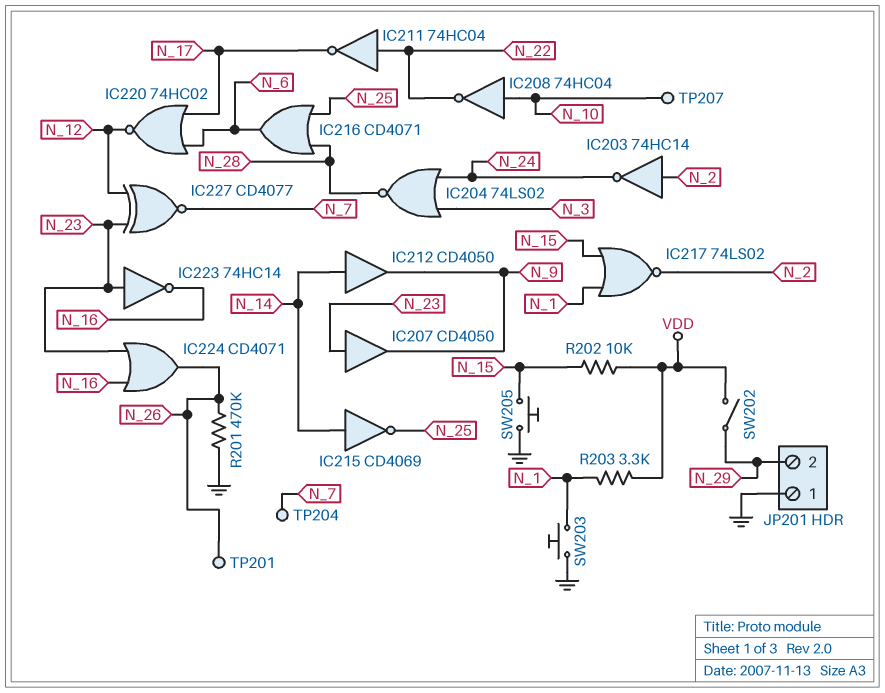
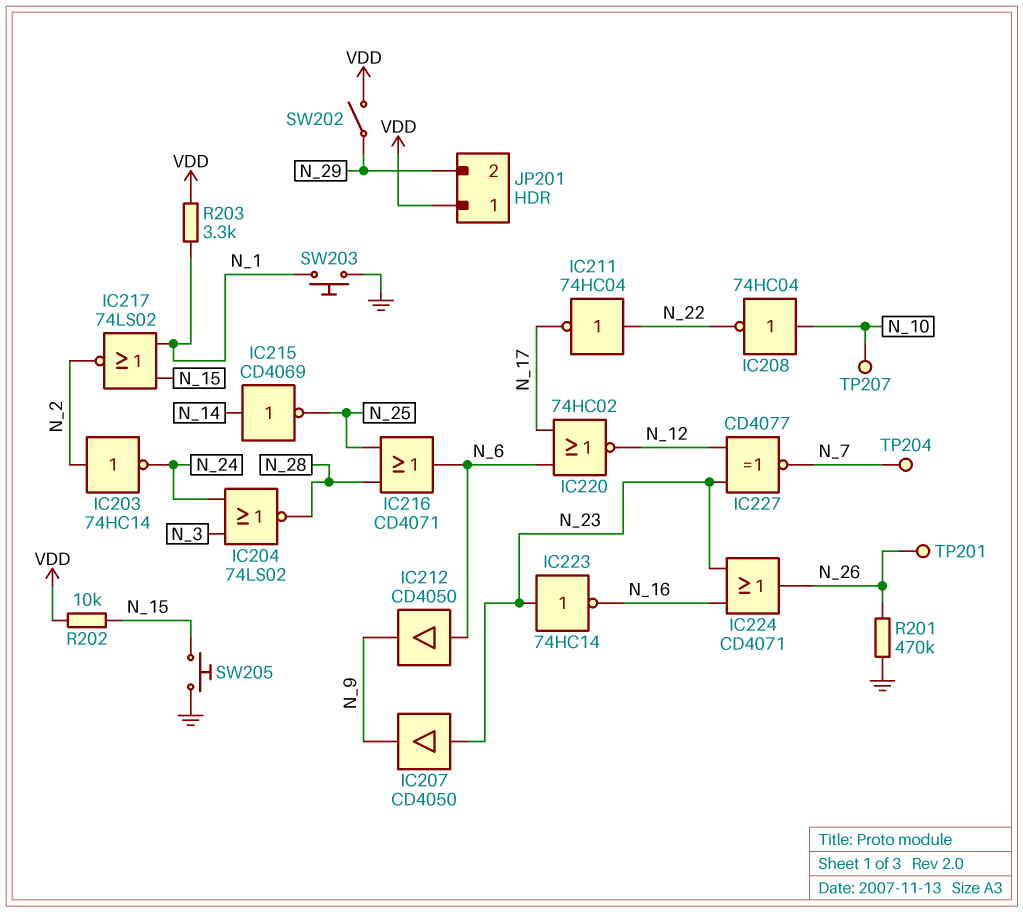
IC212: buffer CD4050 (in N_14, out N_9) -> buffer CD4050 (in N_6, out N_9)
JP201 pin 1: GND -> VDD

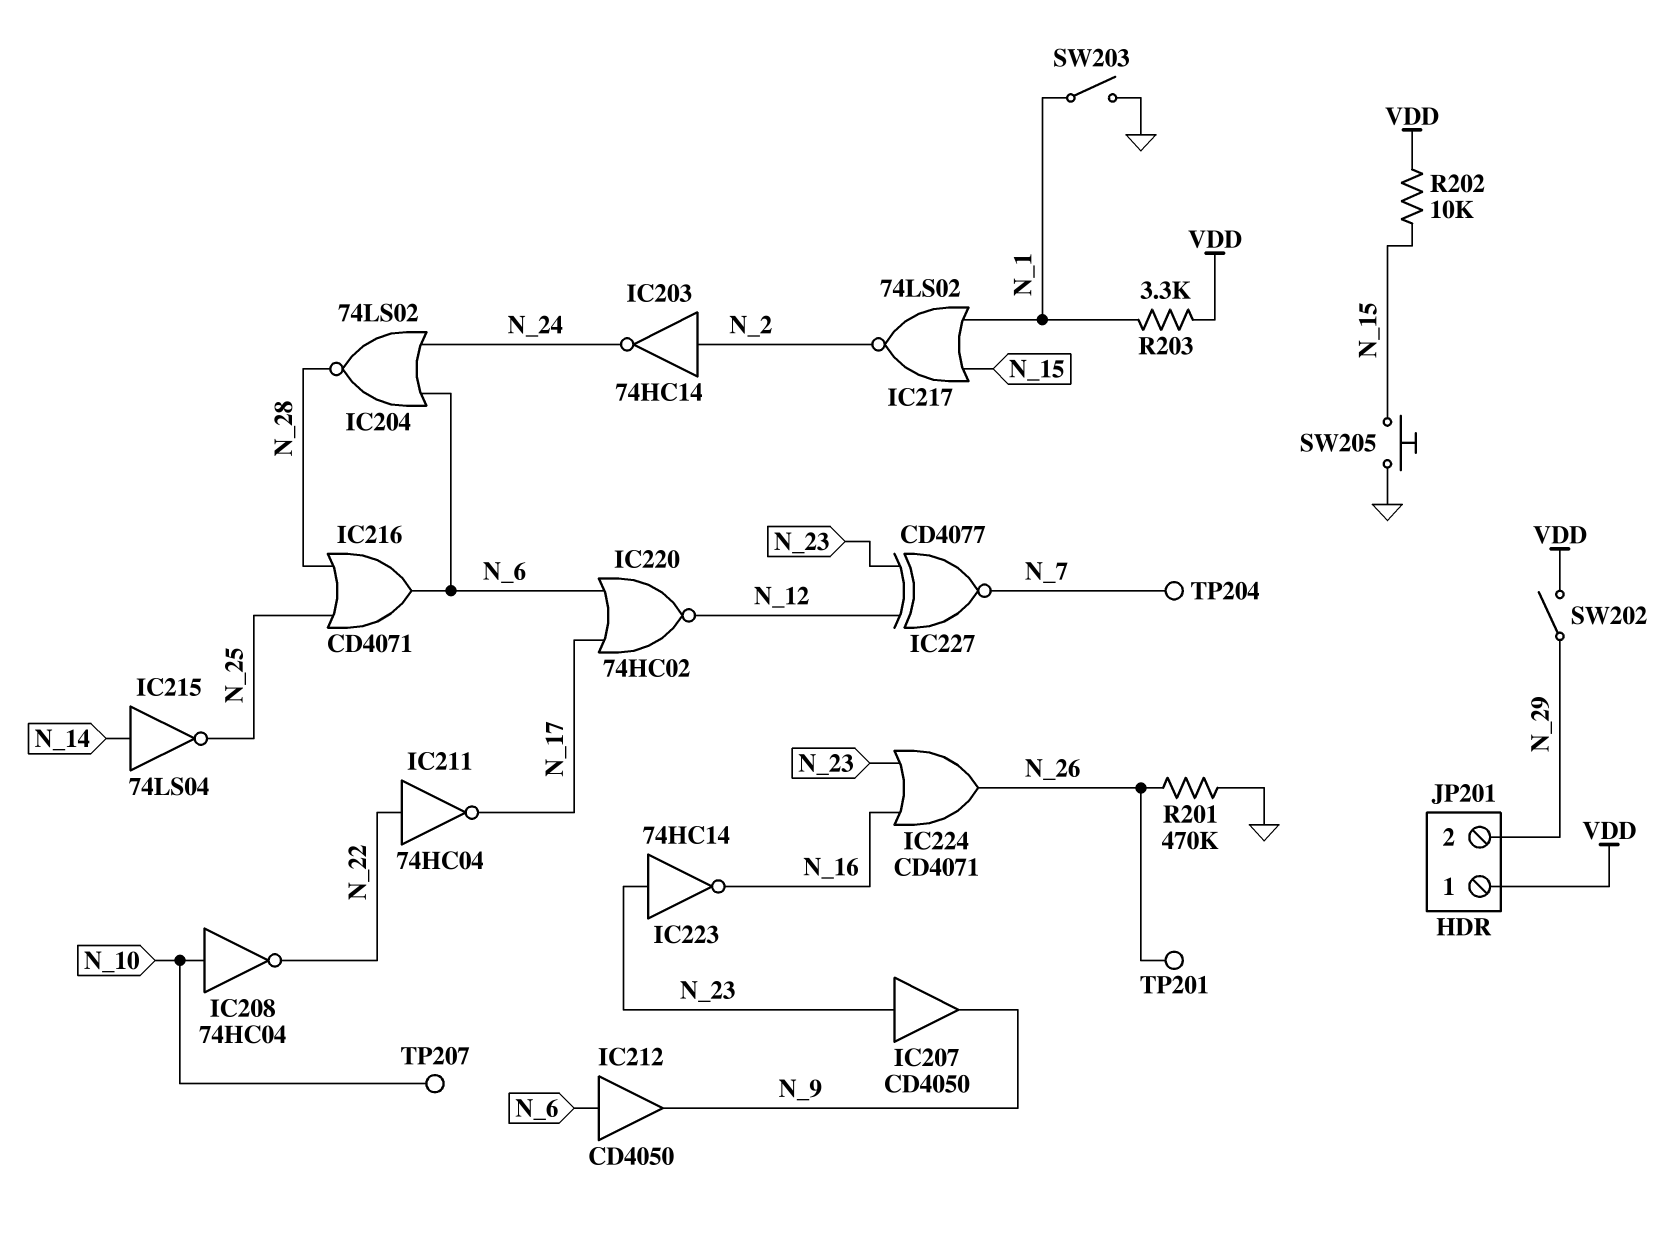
IC204: NOR 74LS02 (in N_3, in N_24, out N_28) -> NOR 74LS02 (in N_6, in N_24, out N_28)
IC215: NOT CD4069 (in N_14, out N_25) -> NOT 74LS04 (in N_14, out N_25)
SW203: button (GND, N_1) -> switch (GND, N_1)

